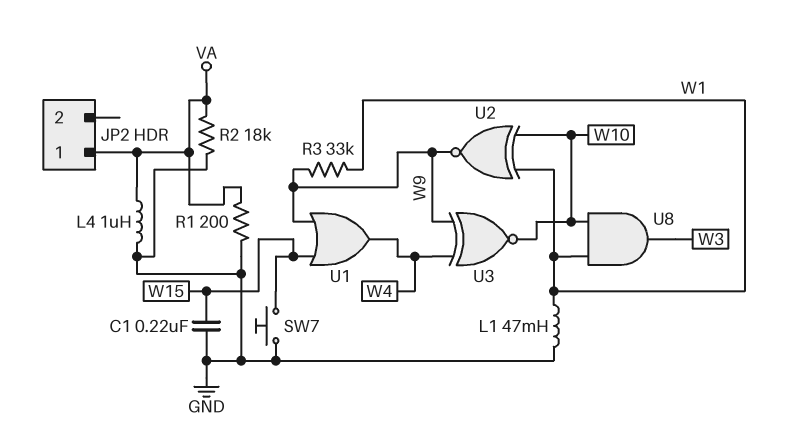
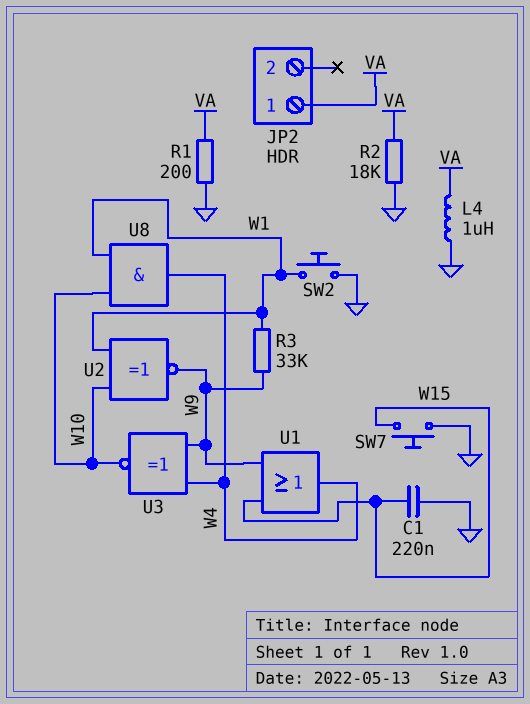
L1: 47mH (GND, W1) -> none
SW2: none -> button (GND, W1)
U8: AND (in W1, in W10, out W3) -> AND (in W1, in W10, out W4)

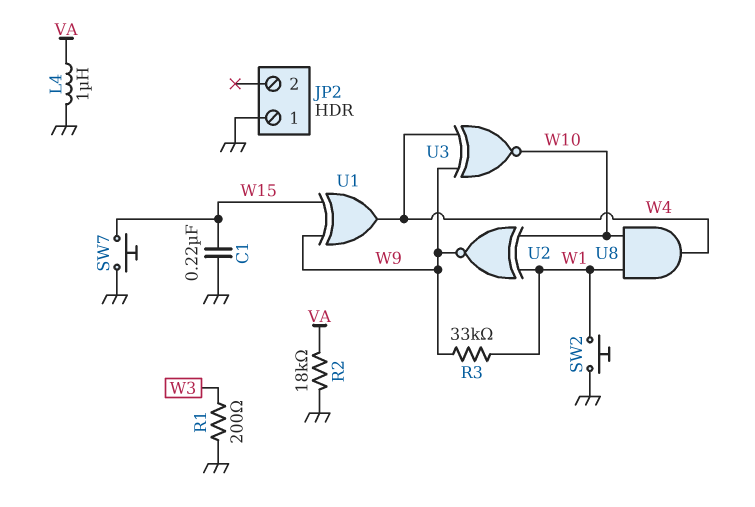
JP2 pin 1: VA -> GND
R1: 200 (GND, VA) -> 200 (GND, W3)
U1: OR (in W9, in W15, out W4) -> XOR (in W9, in W15, out W4)

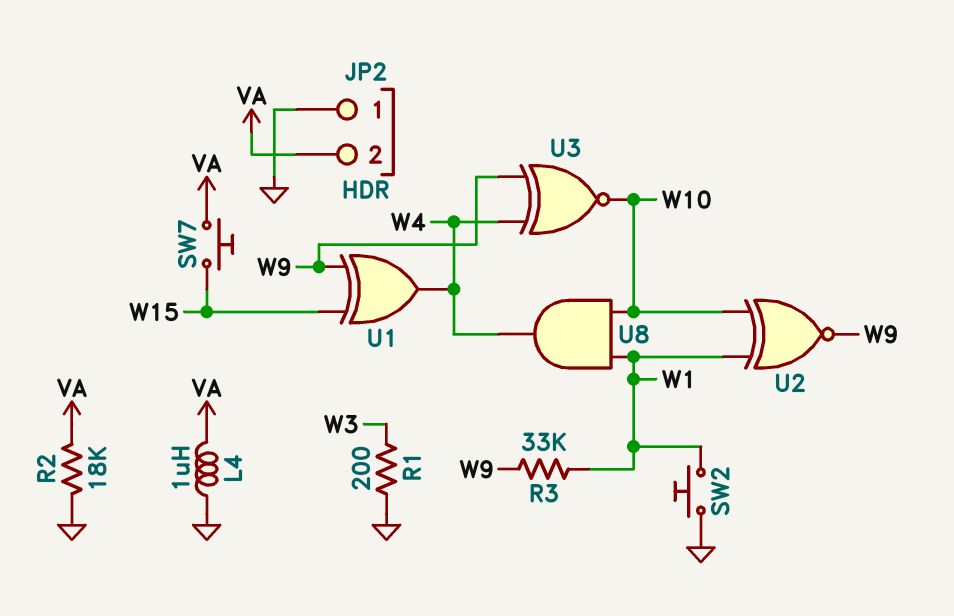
C1: 220nF (GND, W15) -> none
JP2 pin 2: none -> VA
SW7: button (GND, W15) -> button (VA, W15)

